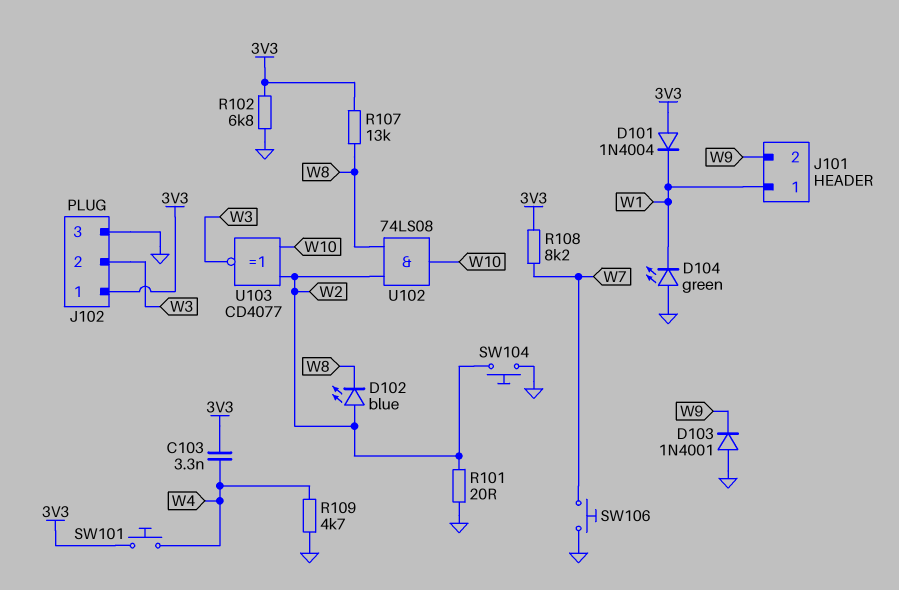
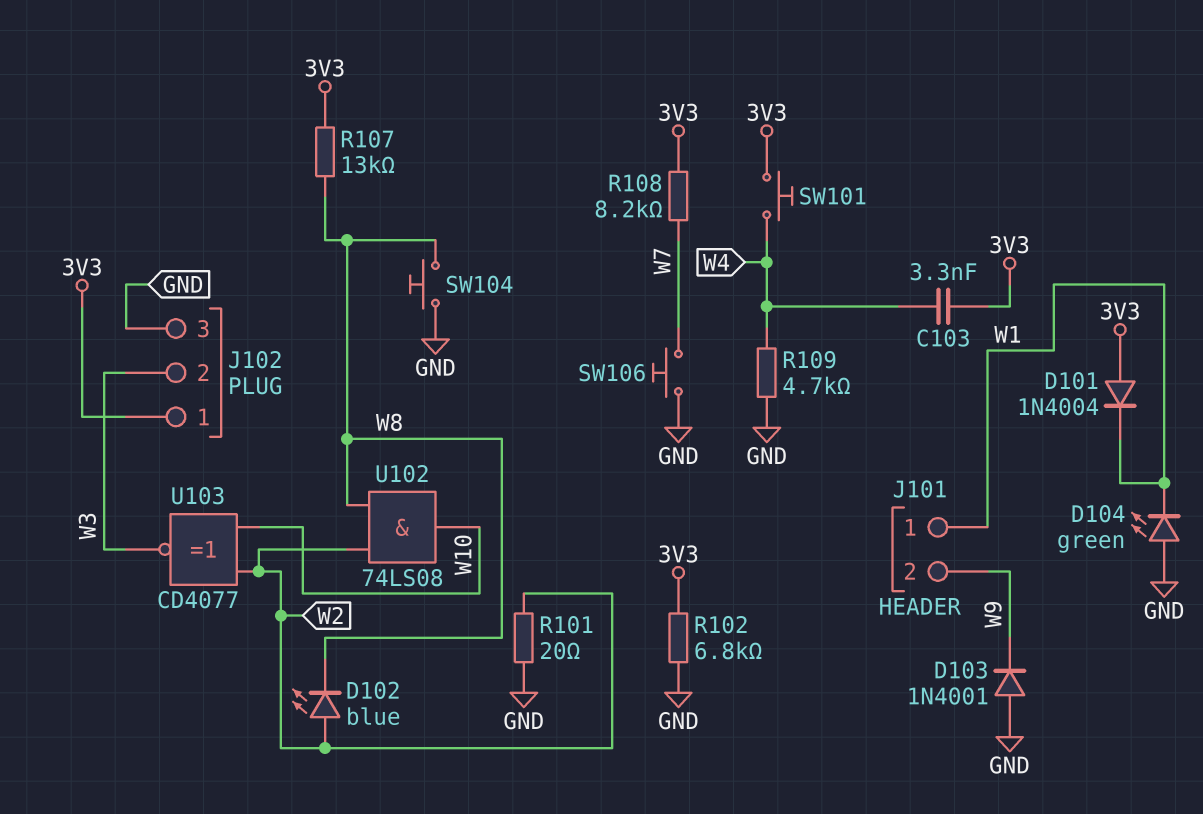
SW104: button (GND, W2) -> button (GND, W8)

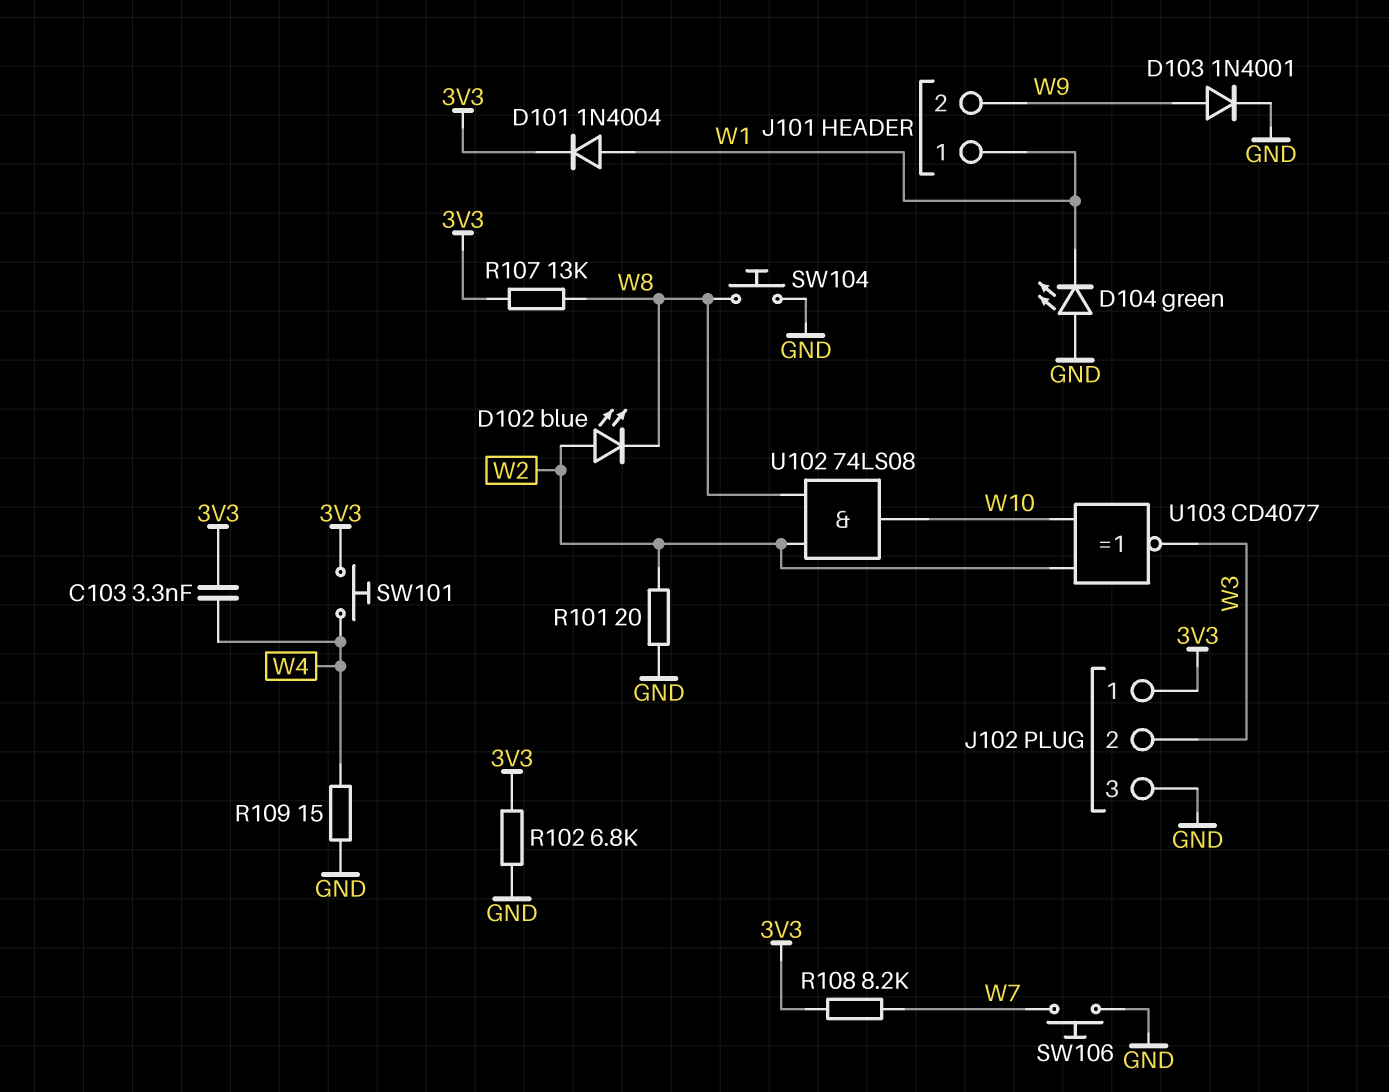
D101: diode 1N4004 (A 3V3, K W1) -> diode 1N4004 (A W1, K 3V3)
D103: diode 1N4001 (A GND, K W9) -> diode 1N4001 (A W9, K GND)
R109: 4.7k (GND, W4) -> 15 (GND, W4)

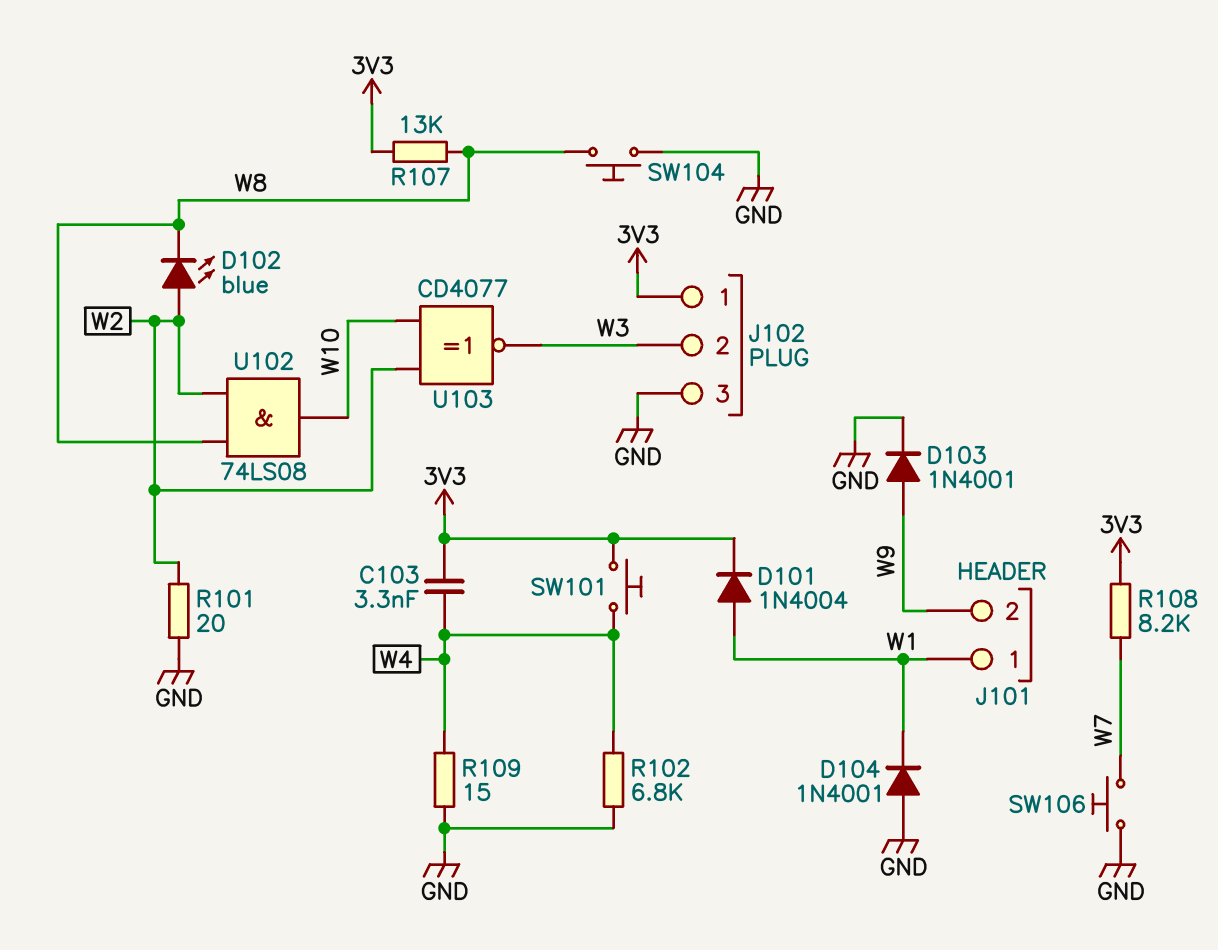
D104: LED green (A GND, K W1) -> diode 1N4001 (A GND, K W1)
R102: 6.8k (3V3, GND) -> 6.8k (GND, W4)

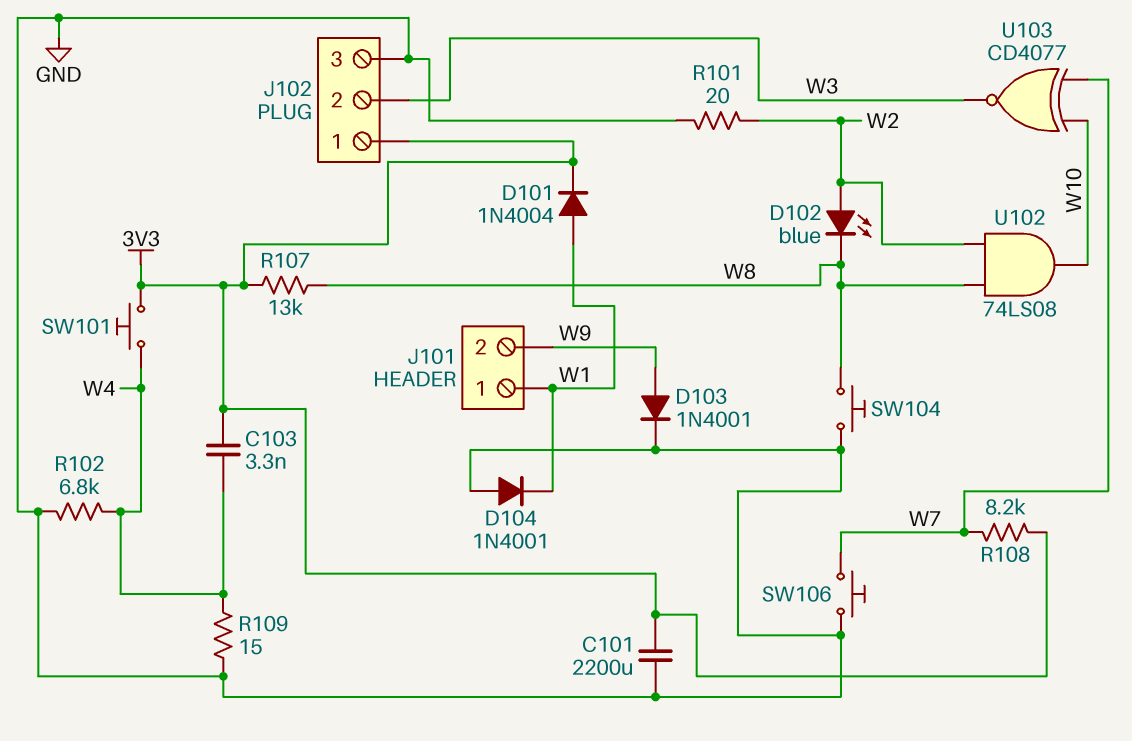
C101: none -> 2200uF (3V3, GND)
U103: XNOR CD4077 (in W2, in W10, out W3) -> XNOR CD4077 (in W7, in W10, out W3)

